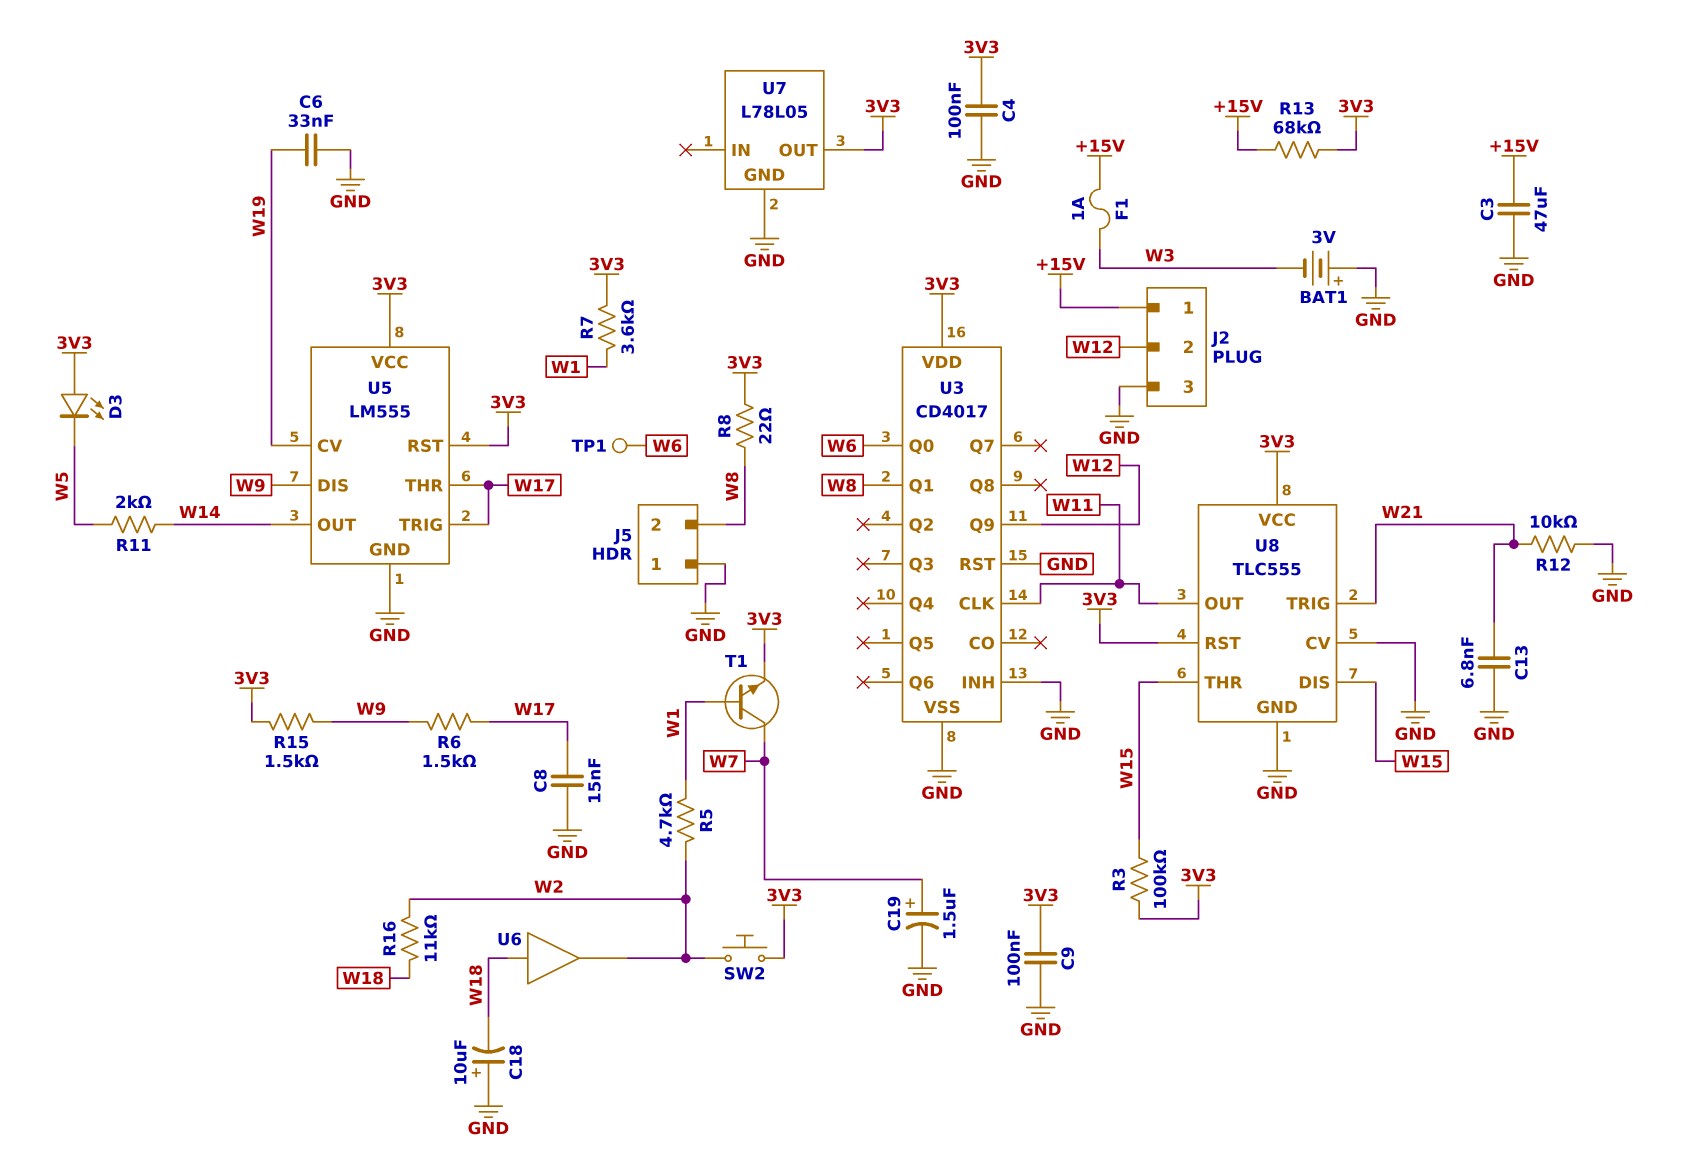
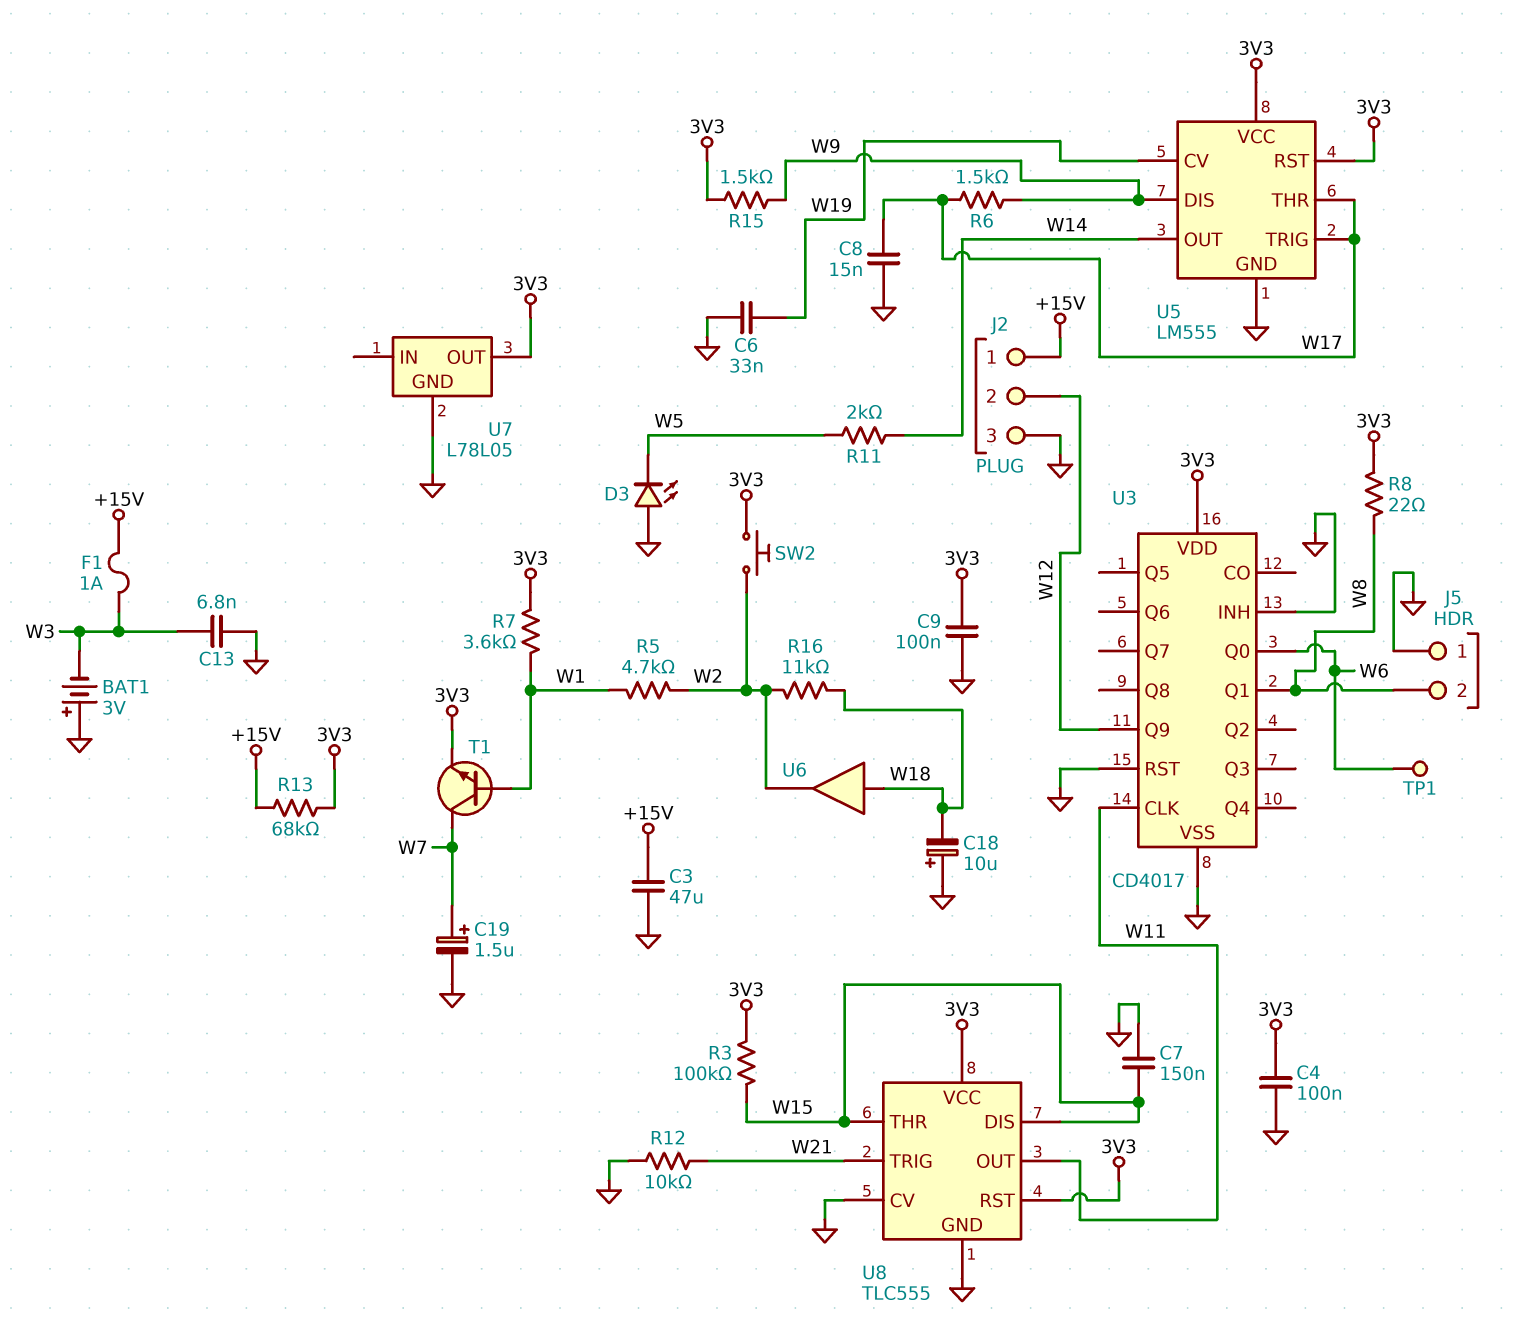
C7: none -> 150nF (GND, W15)
C13: 6.8nF (GND, W21) -> 6.8nF (GND, W3)
D3: LED (A 3V3, K W5) -> LED (A GND, K W5)

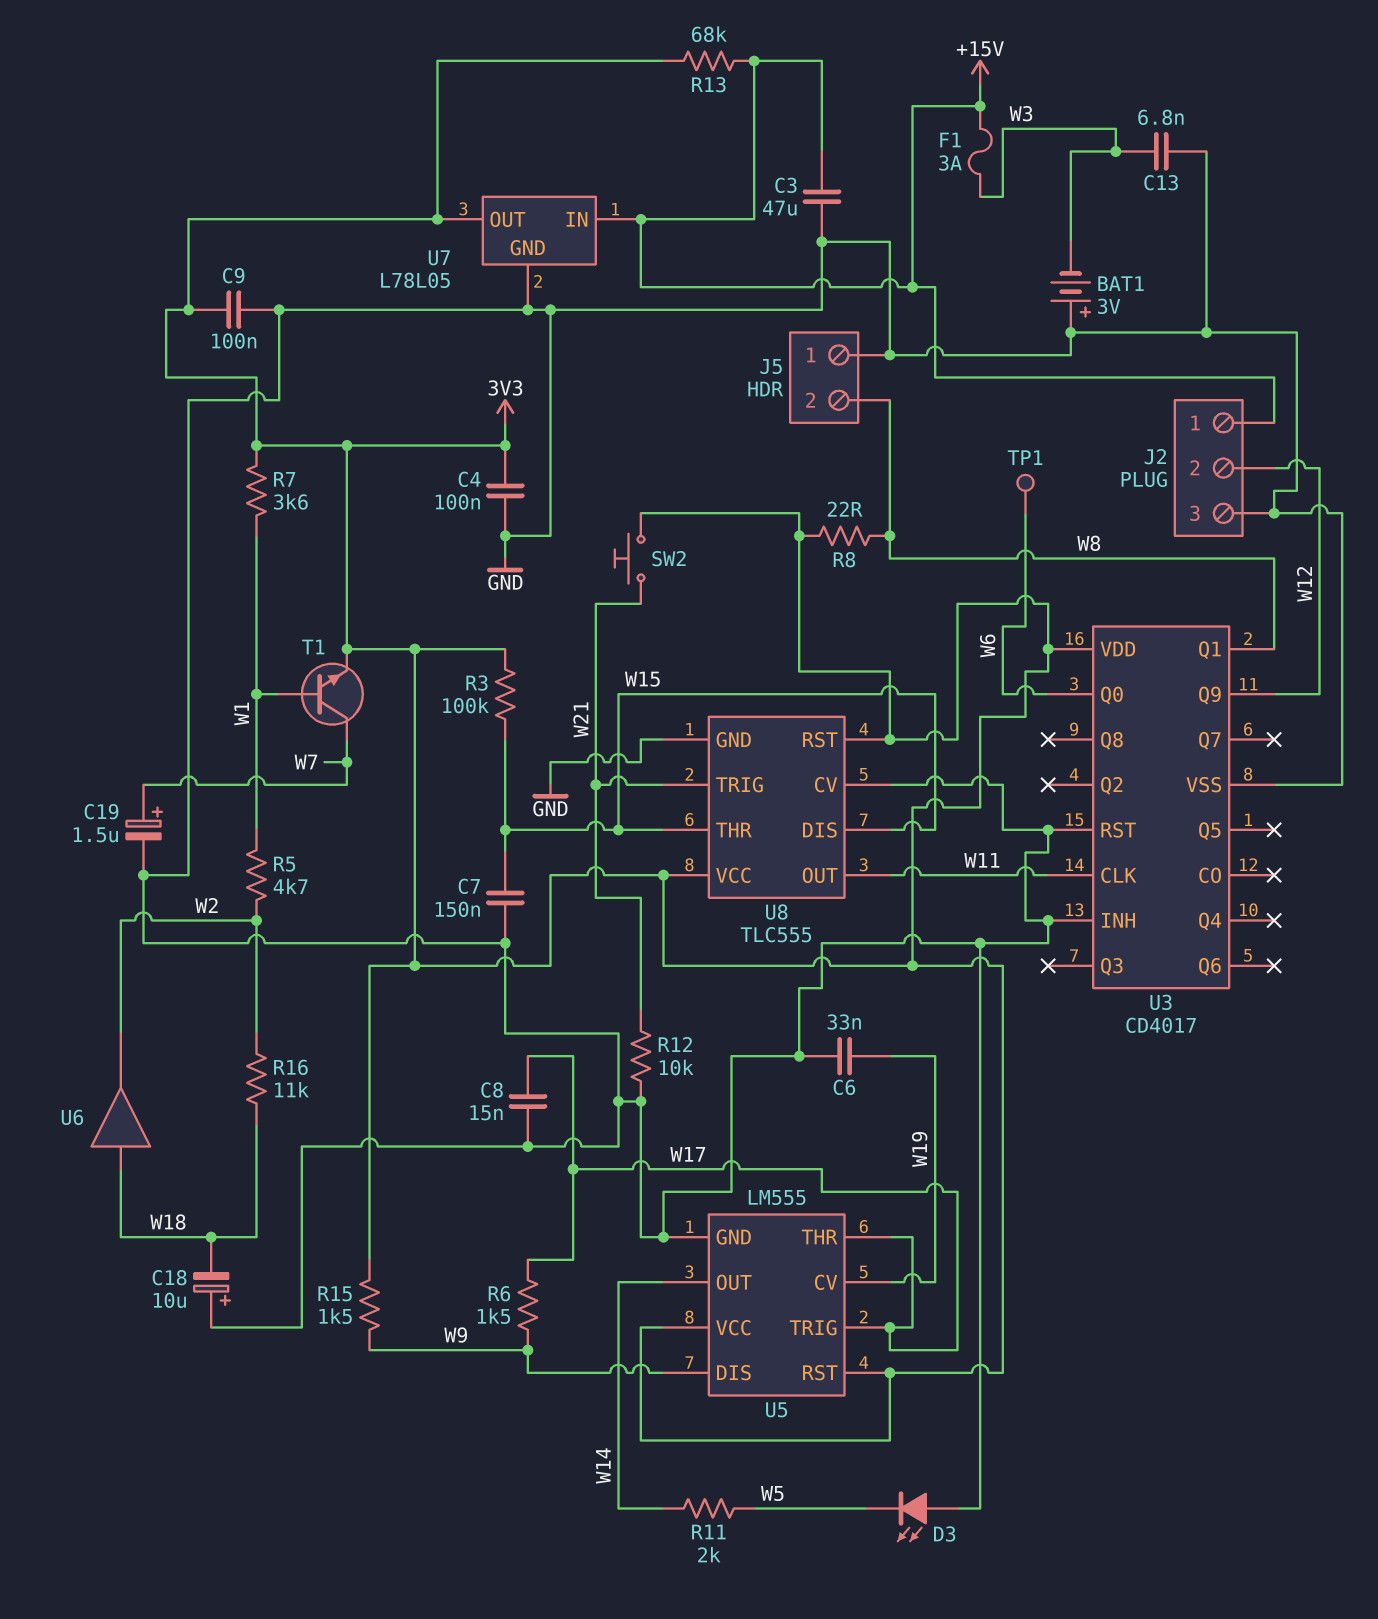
F1: 1A (+15V, W3) -> 3A (+15V, W3)
SW2: button (3V3, W2) -> button (3V3, W21)
U7 pin IN: none -> +15V

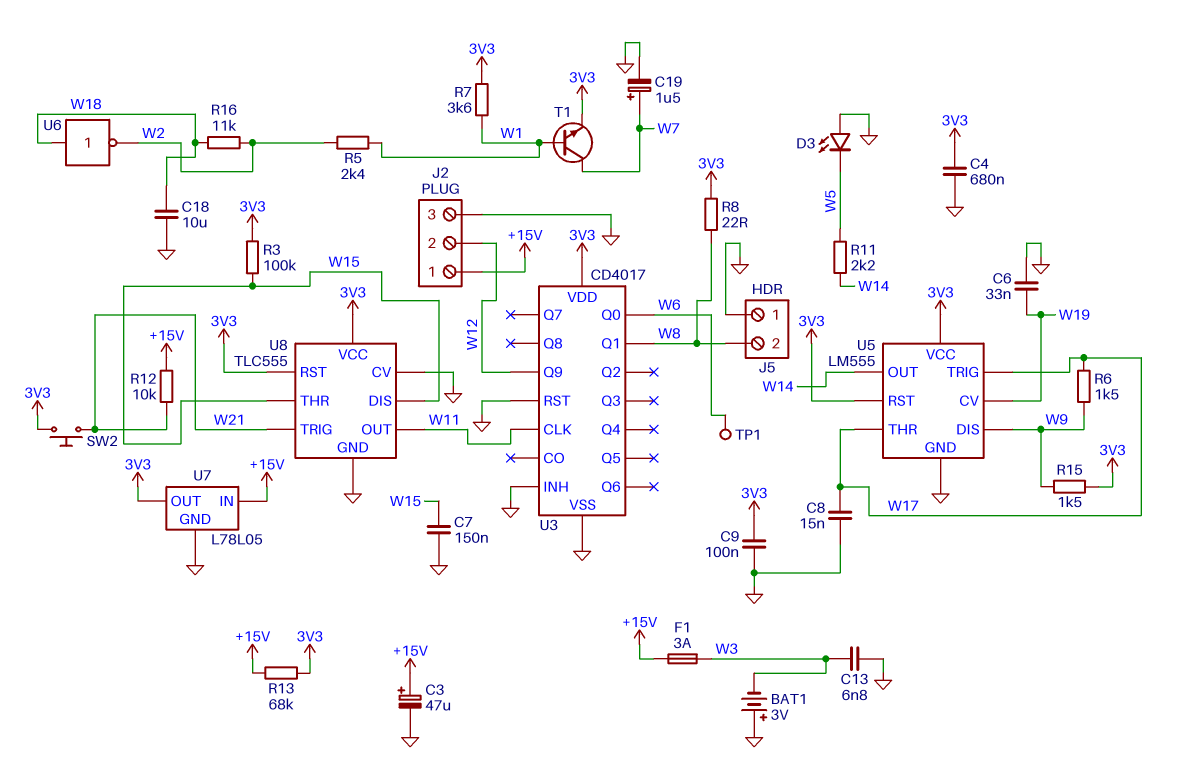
C3: 47uF (+15V, GND) -> 47uF (plus +15V, minus GND)
C4: 100nF (3V3, GND) -> 680nF (3V3, GND)
C18: 10uF (plus GND, minus W18) -> 10uF (GND, W18)
R5: 4.7k (W1, W2) -> 2.4k (W1, W2)
R11: 2k (W5, W14) -> 2.2k (W5, W14)
R12: 10k (GND, W21) -> 10k (+15V, W21)
U6: buffer (in W18, out W2) -> NOT (in W18, out W2)

